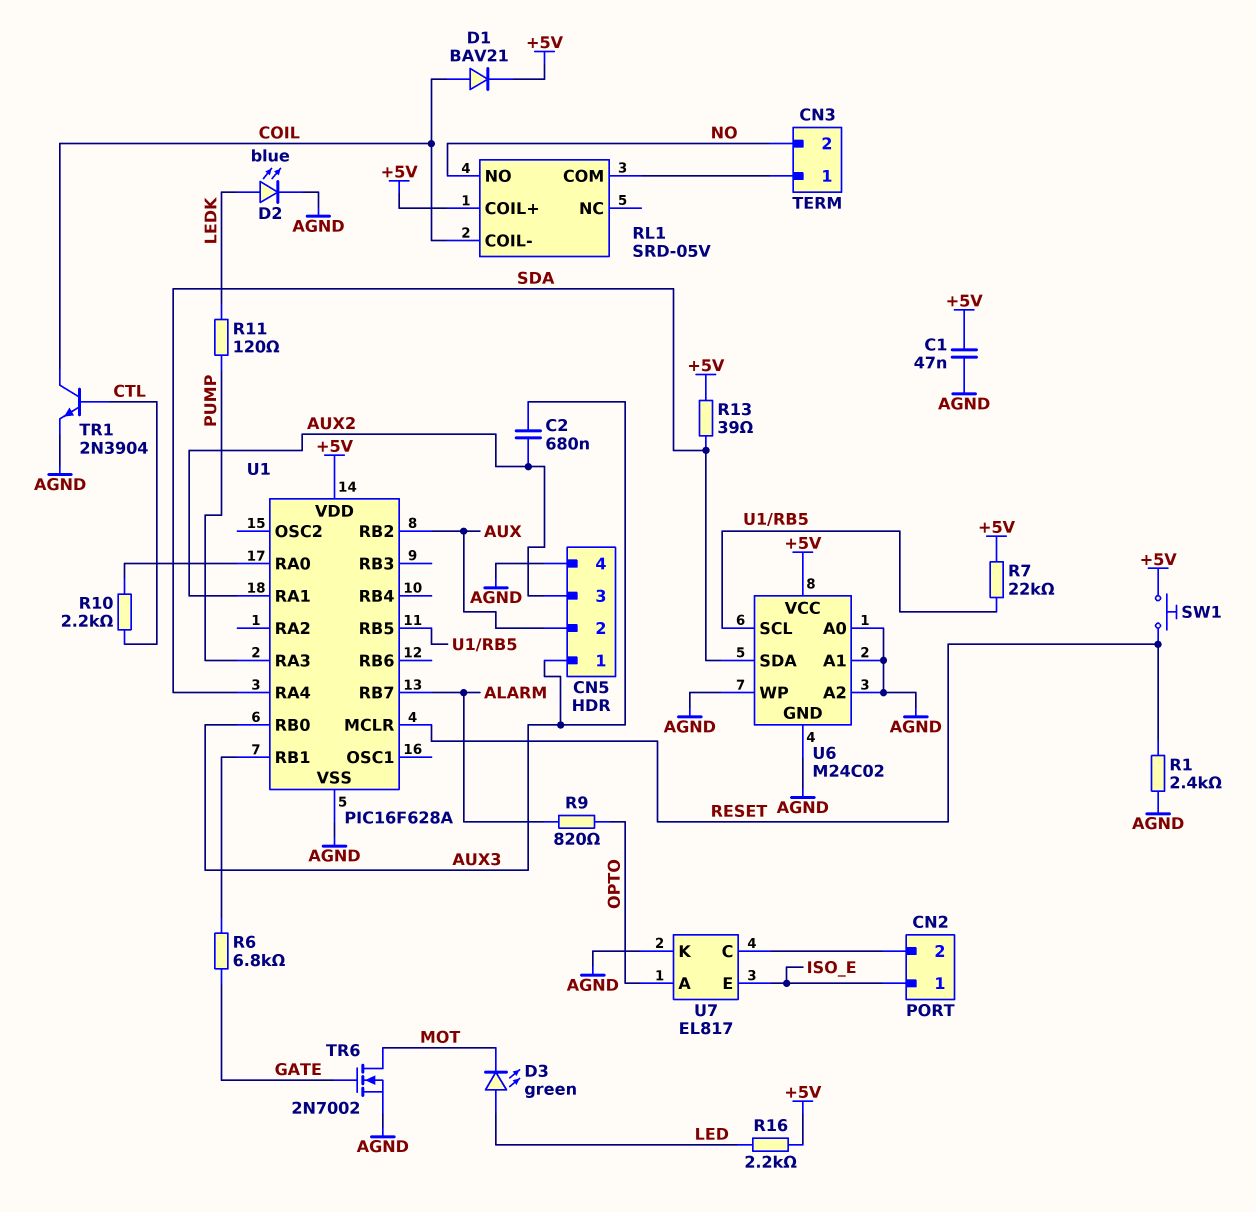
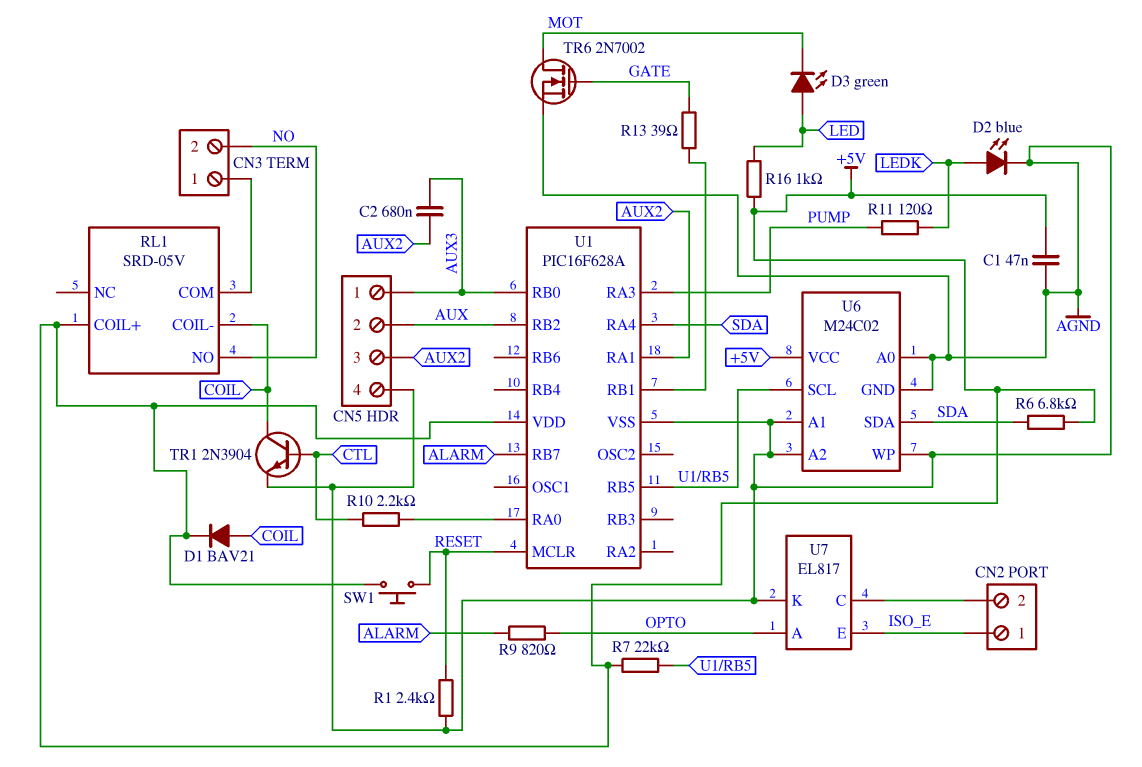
R6: 6.8k (GATE, U1/RB1) -> 6.8k (+5V, SDA)
R13: 39 (+5V, SDA) -> 39 (GATE, U1/RB1)
R16: 2.2k (+5V, LED) -> 1k (+5V, LED)

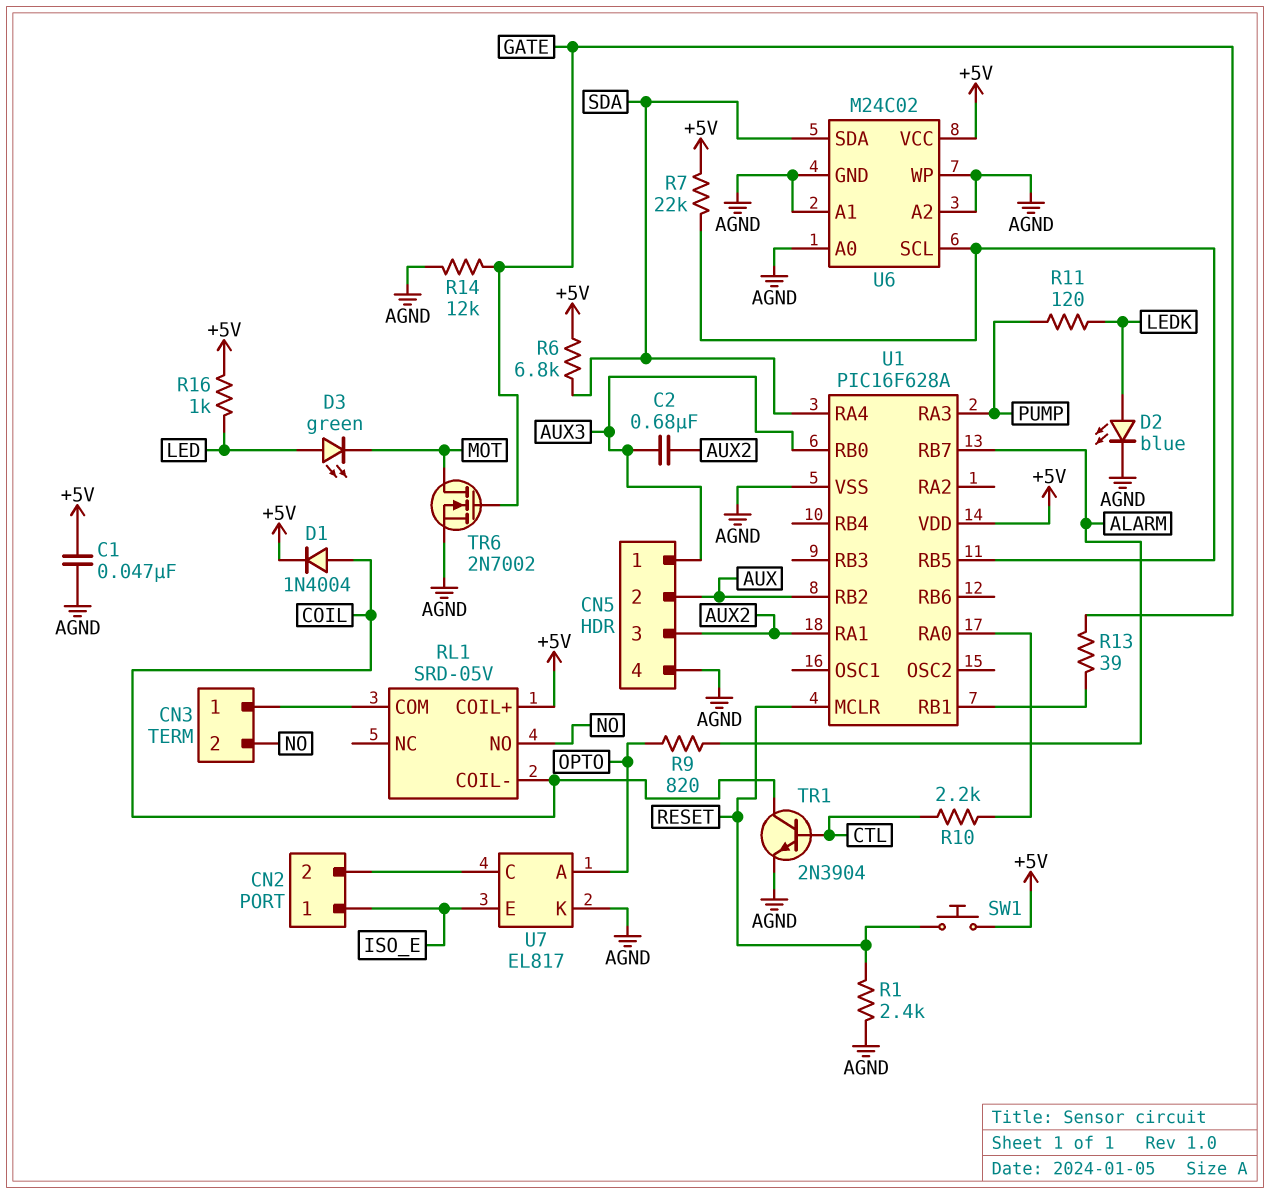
D1: diode BAV21 (A COIL, K +5V) -> diode 1N4004 (A COIL, K +5V)
R14: none -> 12k (AGND, GATE)

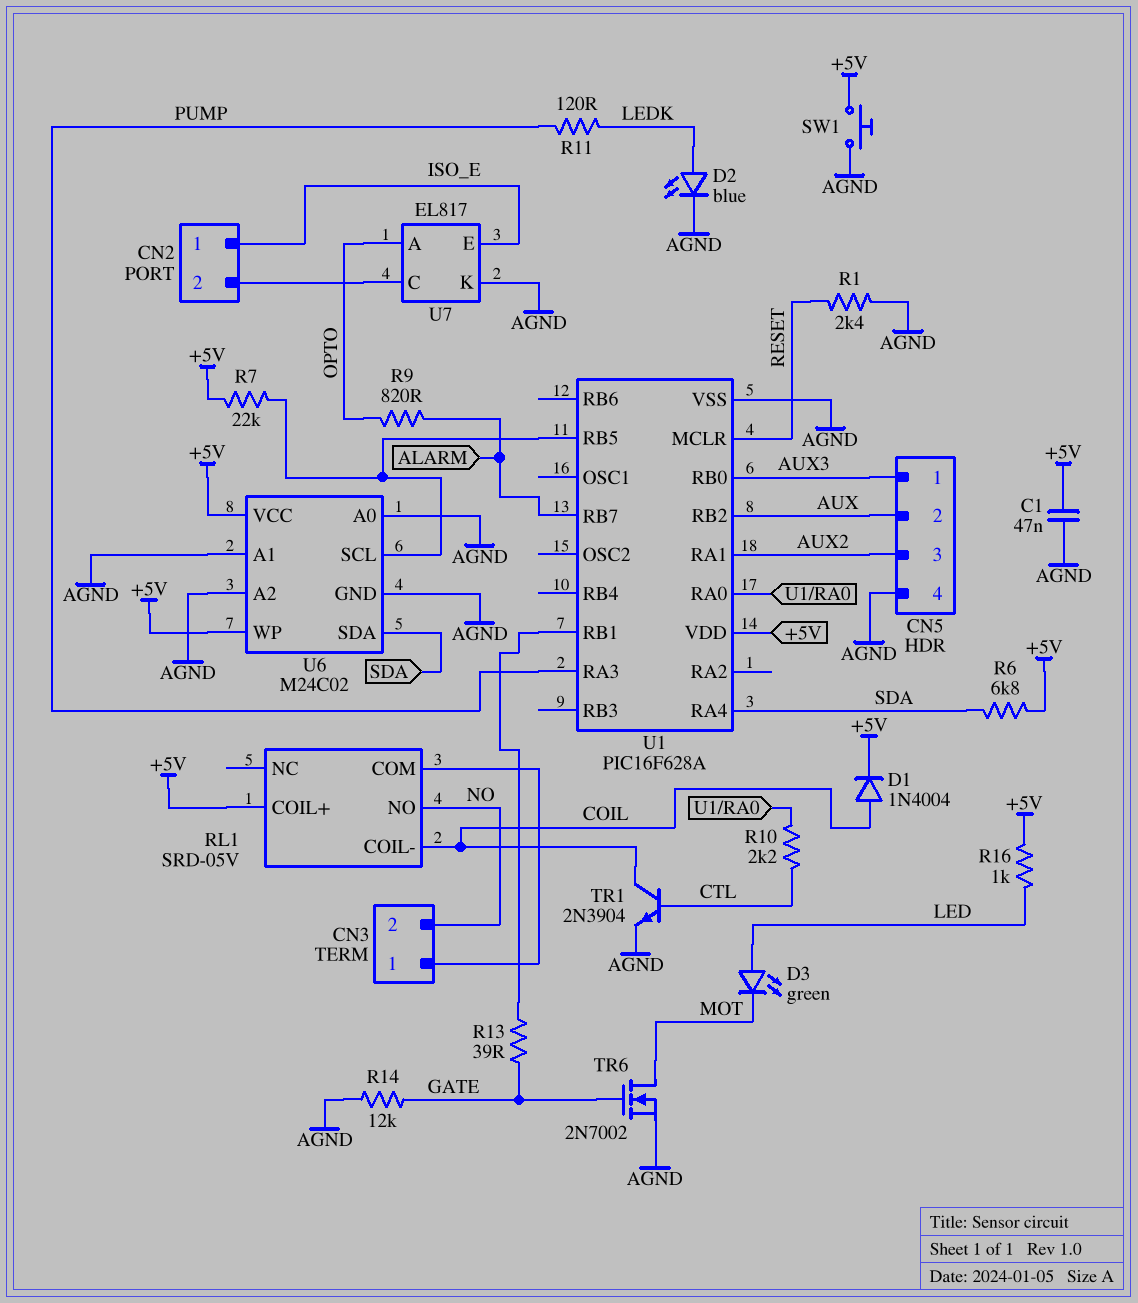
C2: 680nF (AUX2, AUX3) -> none
SW1: button (+5V, RESET) -> button (+5V, AGND)
U6 pin WP: AGND -> +5V

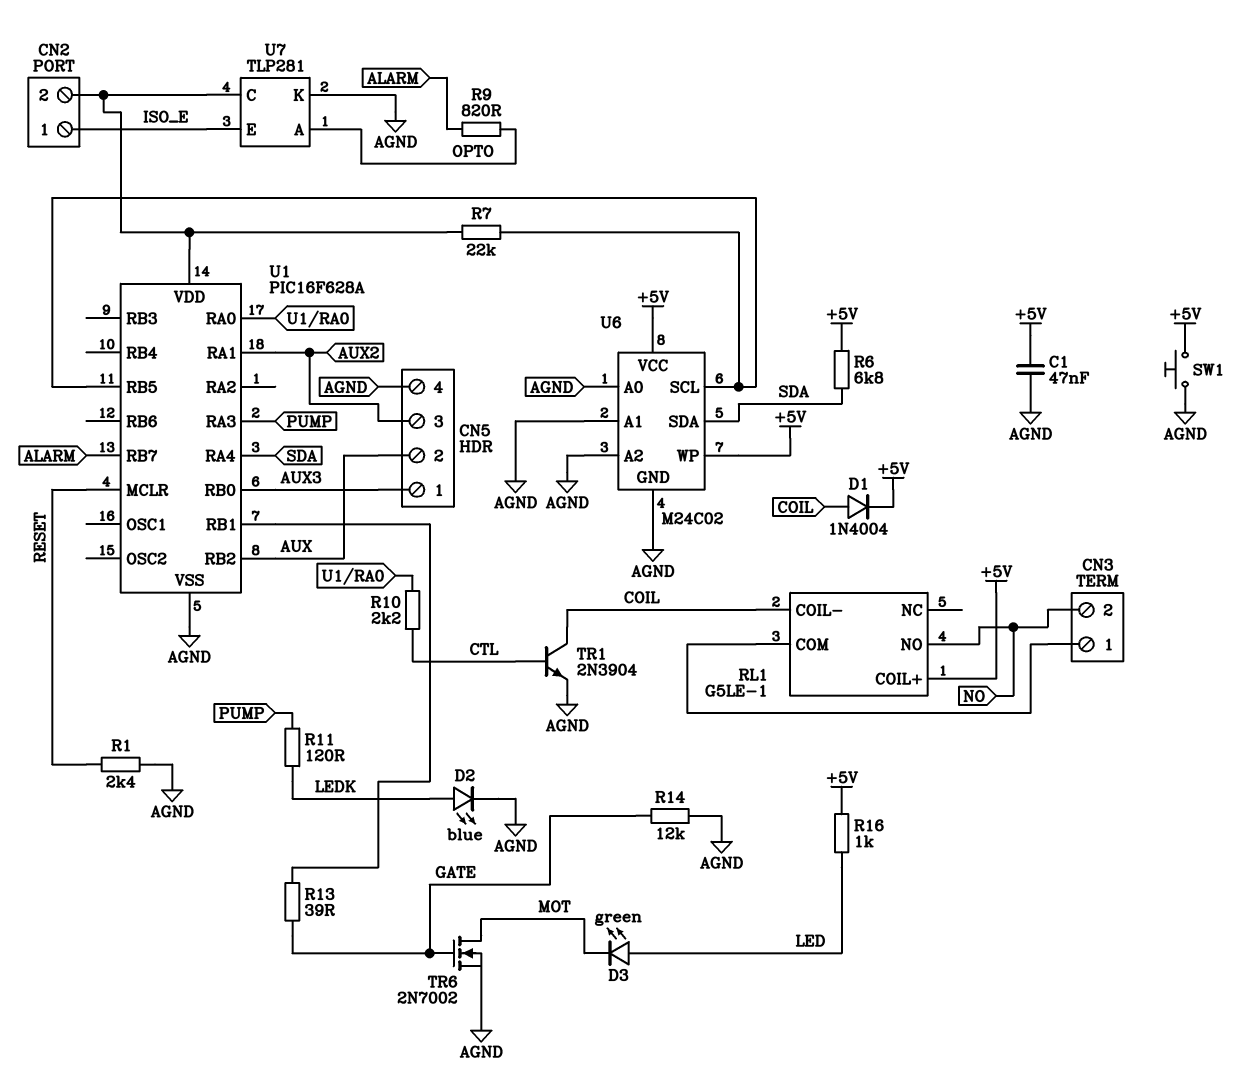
R7: 22k (+5V, U1/RB5) -> 22k (CN2/2, U1/RB5)
RL1: SRD-05V -> G5LE-1
U1 pin VDD: +5V -> CN2/2
U7: EL817 -> TLP281

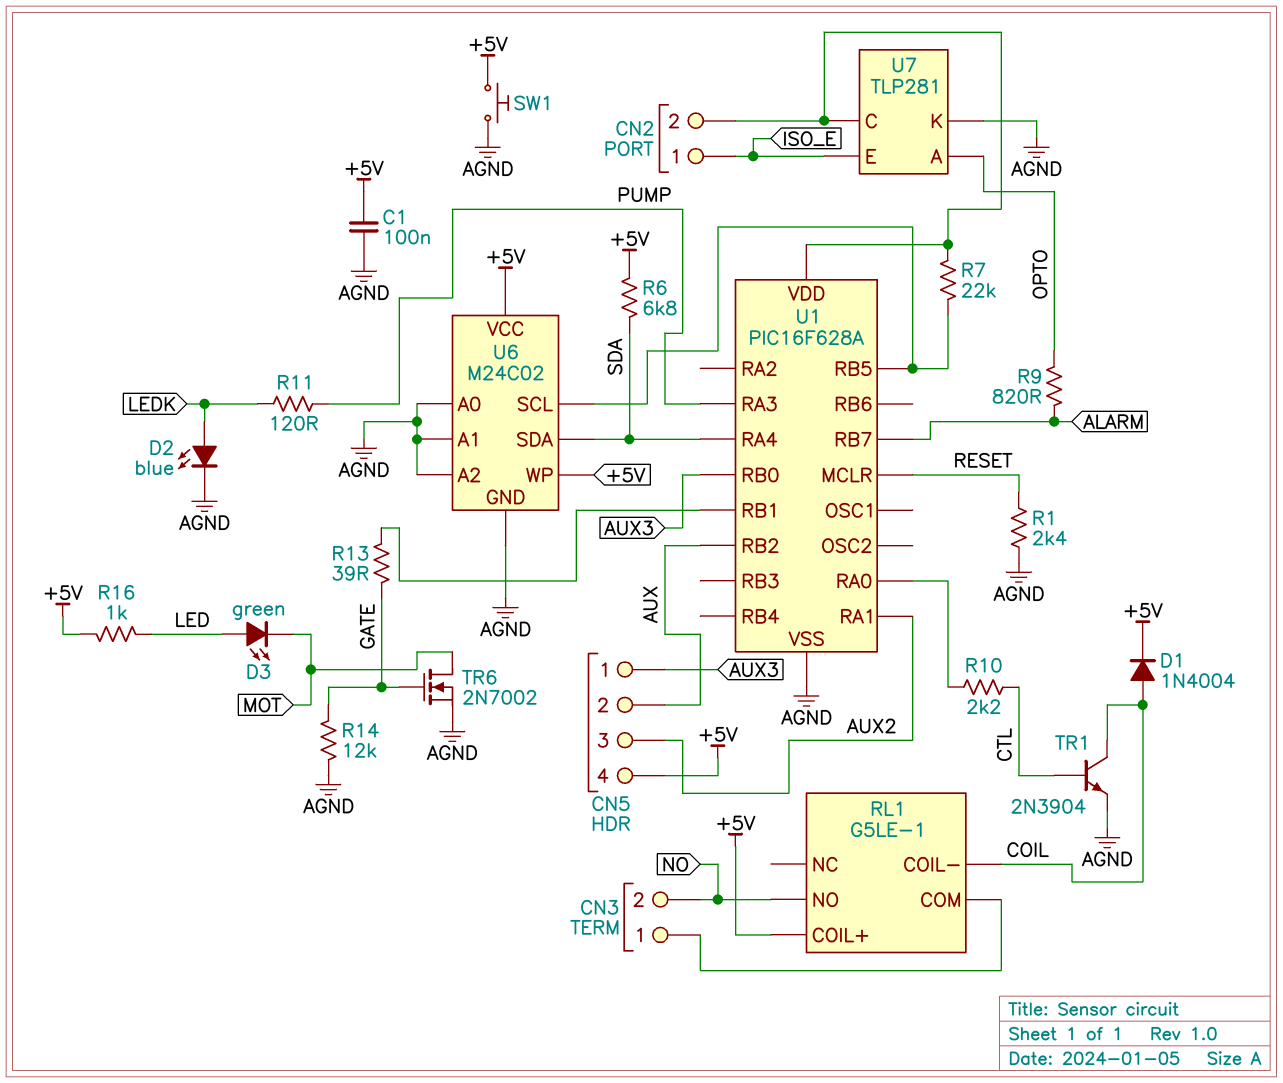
C1: 47nF (+5V, AGND) -> 100nF (+5V, AGND)
CN5 pin 4: AGND -> +5V

